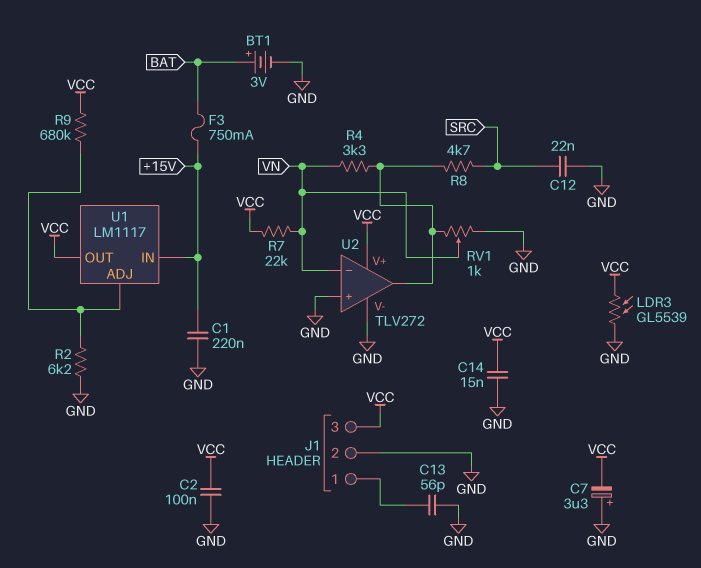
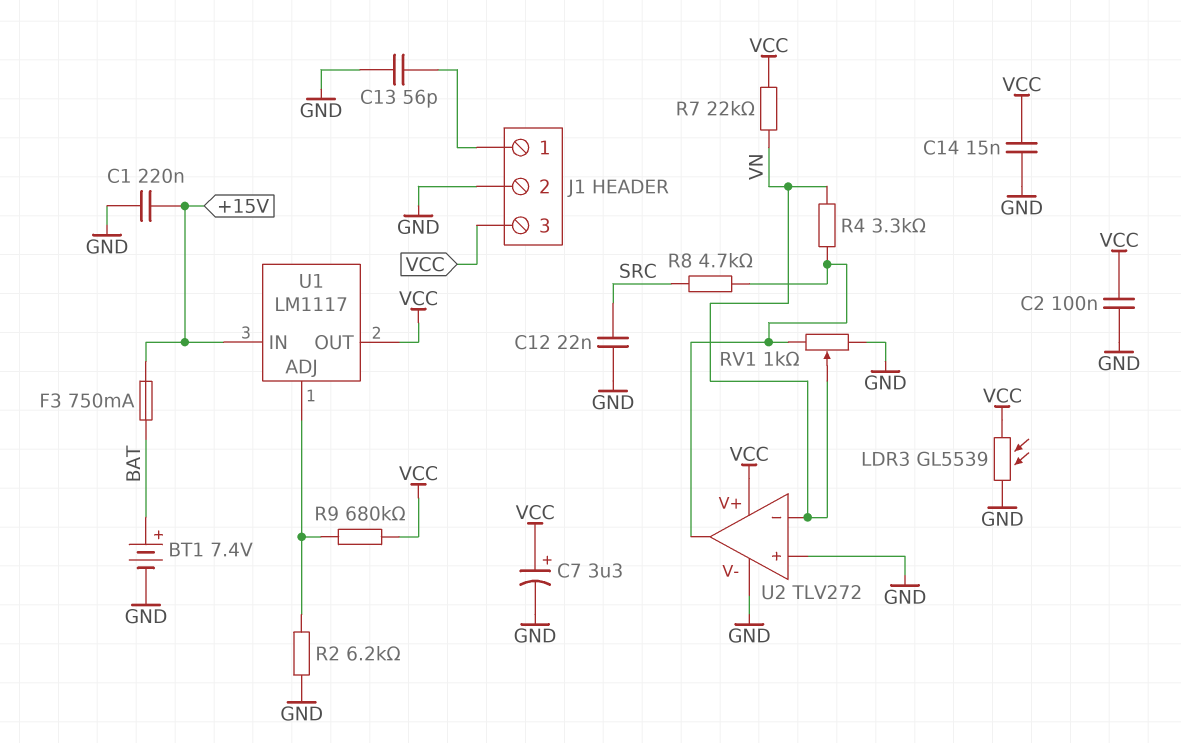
BT1: 3V (plus BAT, minus GND) -> 7.4V (plus BAT, minus GND)
C7: 3.3uF (plus GND, minus VCC) -> 3.3uF (plus VCC, minus GND)

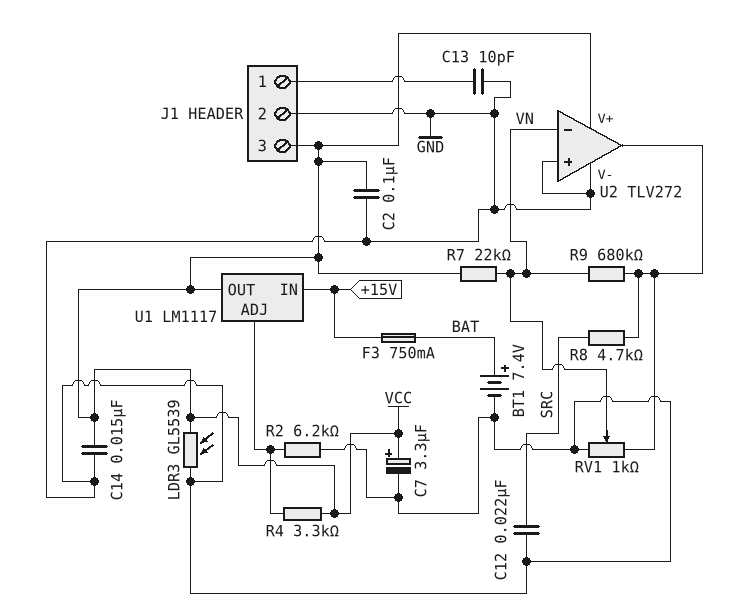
C1: 220nF (+15V, GND) -> none
C13: 56pF (GND, J1/1) -> 10pF (GND, J1/1)
R4: 3.3k (U2/out, VN) -> 3.3k (U1/ADJ, VCC)
R9: 680k (U1/ADJ, VCC) -> 680k (U2/out, VN)

